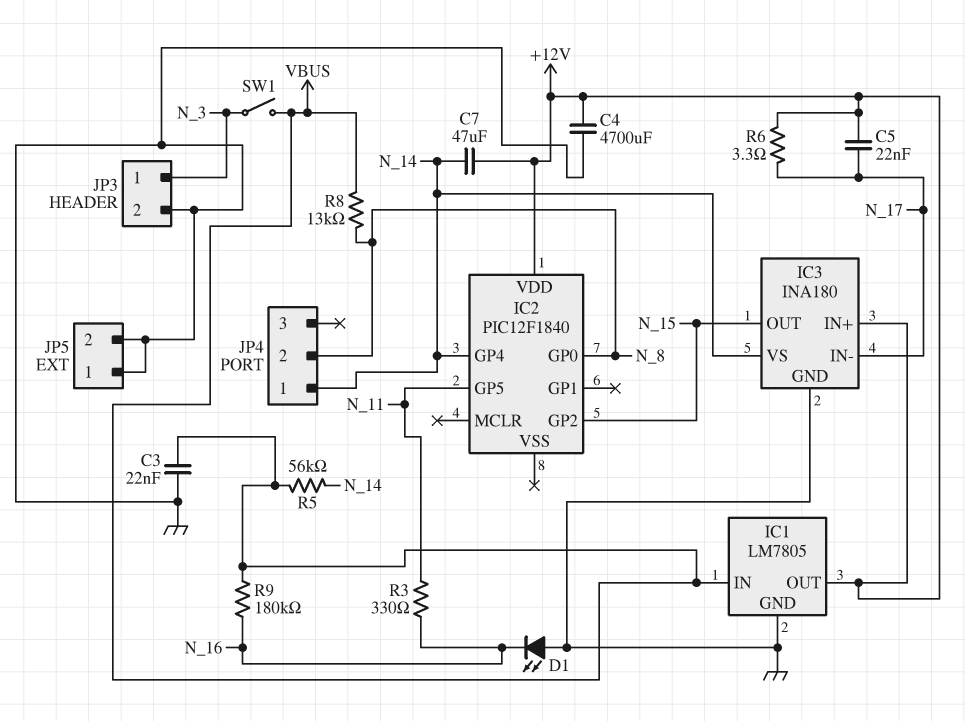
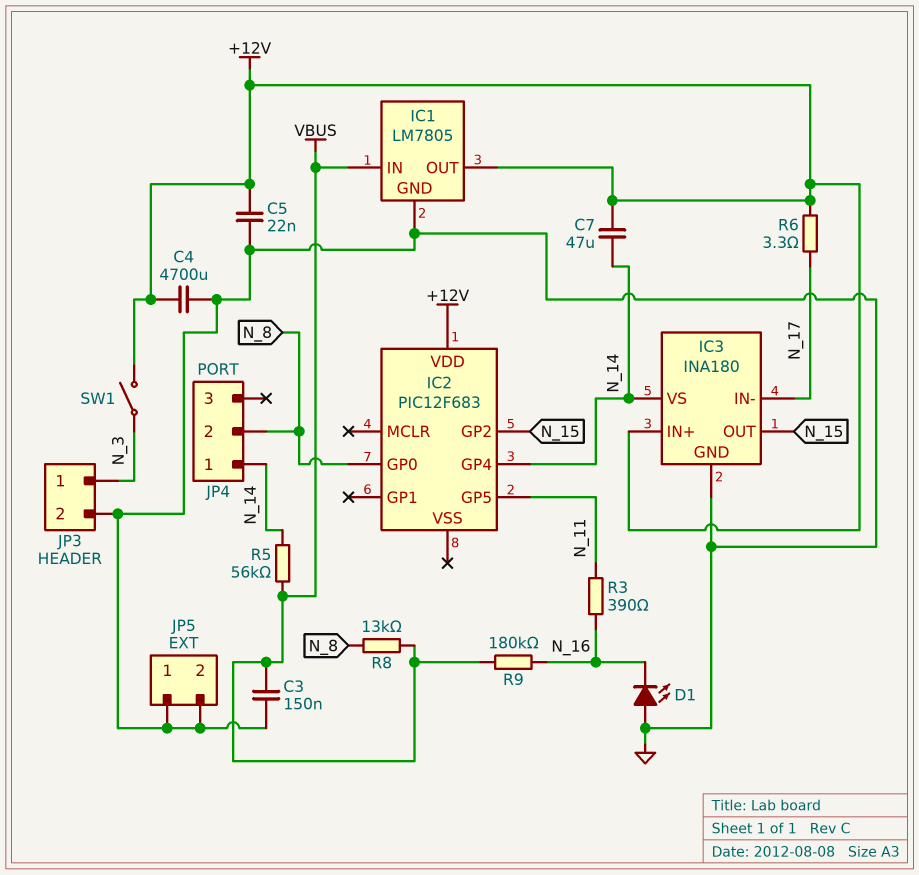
C3: 22nF (GND, VBUS) -> 150nF (GND, VBUS)
C5: 22nF (+12V, N_17) -> 22nF (+12V, GND)
IC2: PIC12F1840 -> PIC12F683
R3: 330 (N_11, N_16) -> 390 (N_11, N_16)
SW1: switch (N_3, VBUS) -> switch (+12V, N_3)

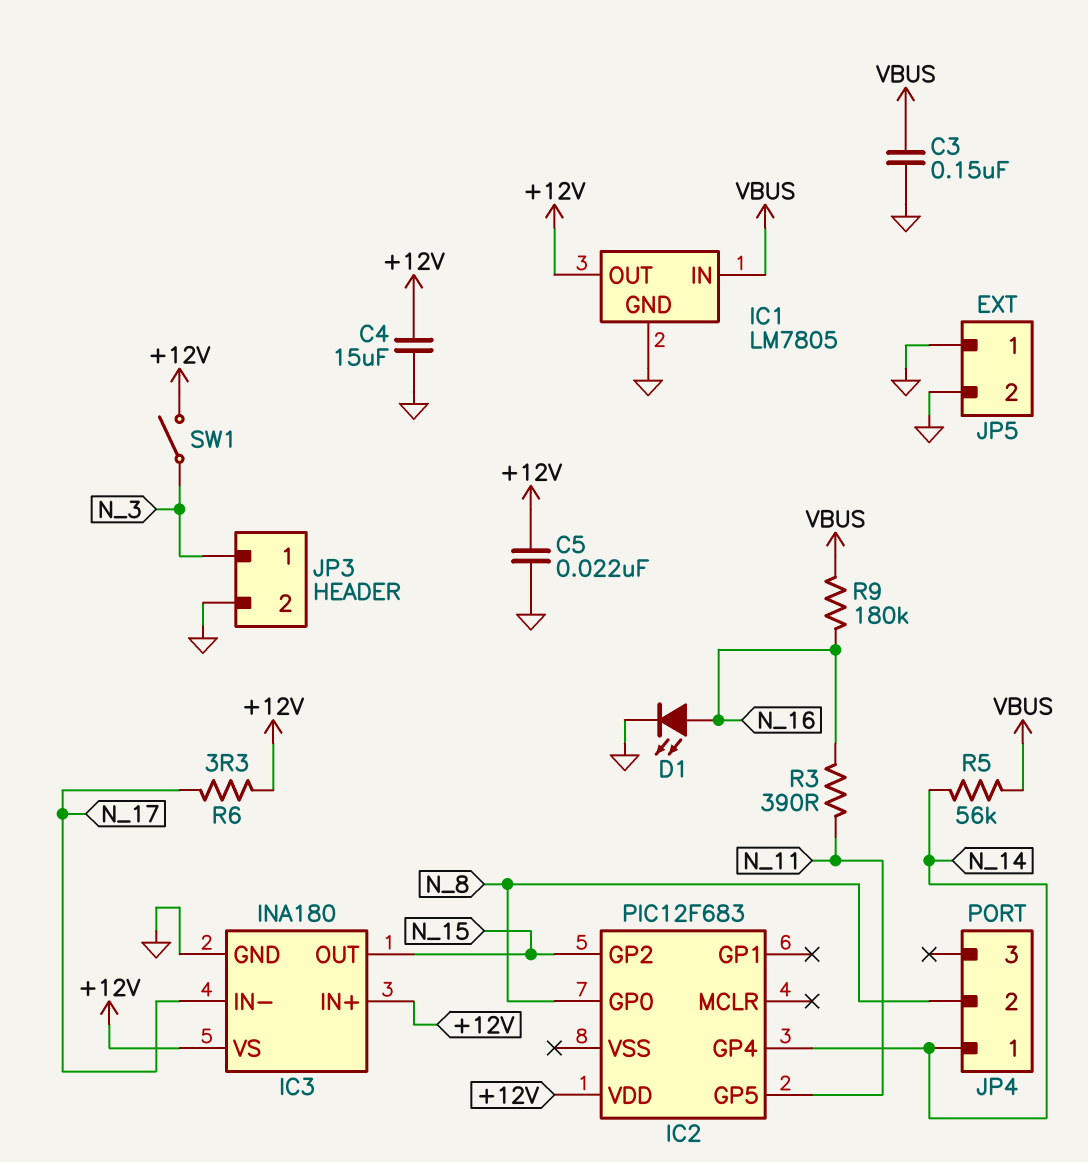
C4: 4700uF (+12V, GND) -> 15uF (+12V, GND)
C7: 47uF (+12V, N_14) -> none
D1: LED (A GND, K N_16) -> LED (A N_16, K GND)
IC3 pin VS: N_14 -> +12V
R8: 13k (N_8, VBUS) -> none

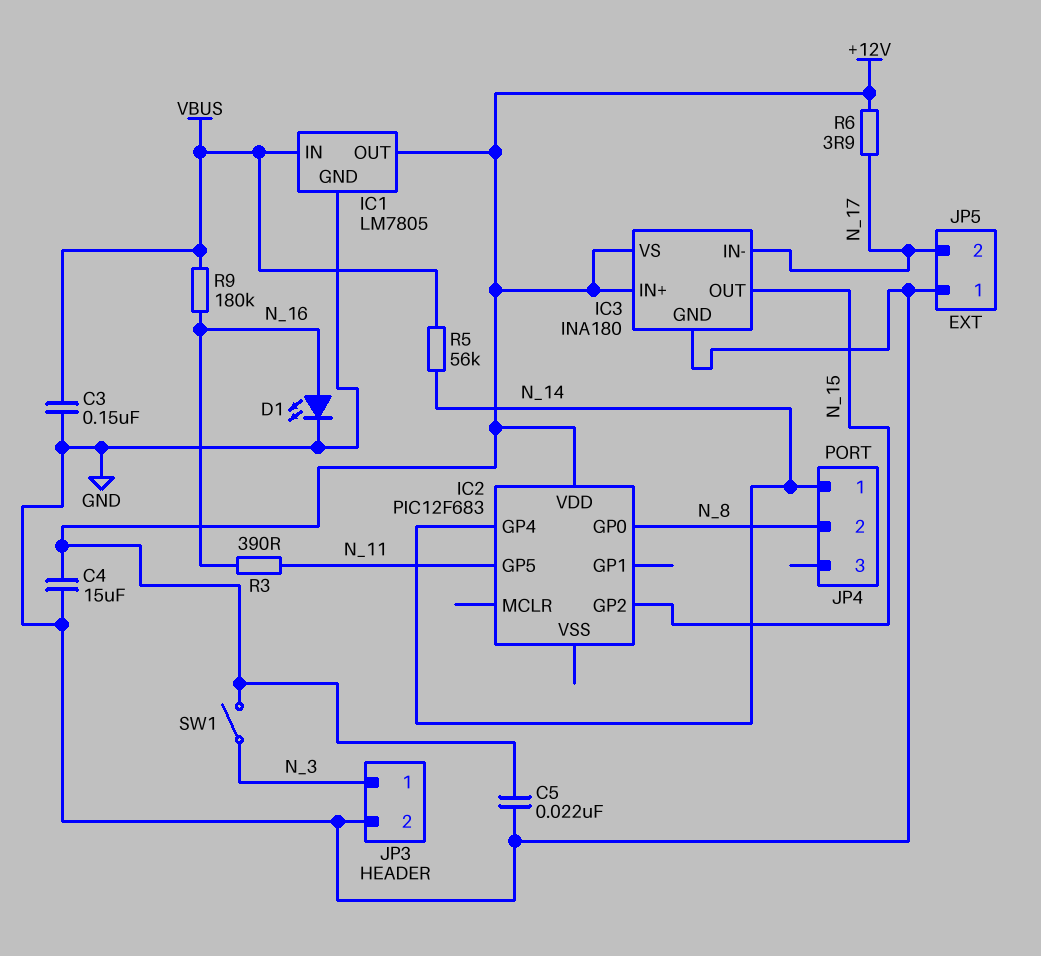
JP5 pin 2: GND -> N_17
R6: 3.3 (+12V, N_17) -> 3.9 (+12V, N_17)

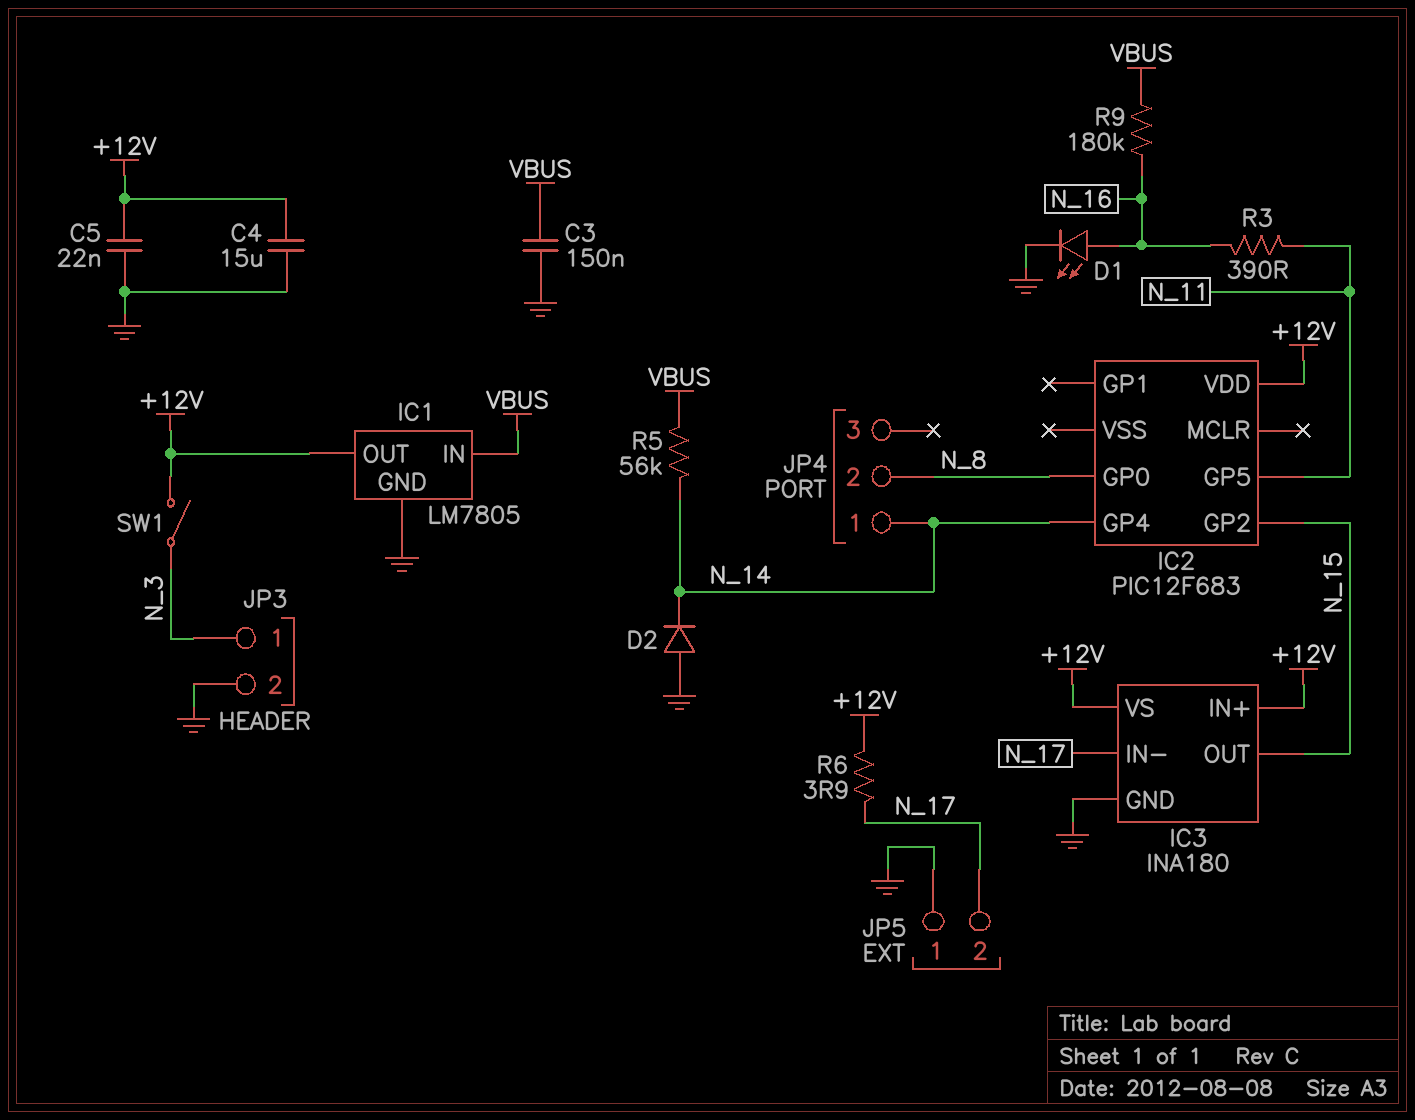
D2: none -> diode (A GND, K N_14)

